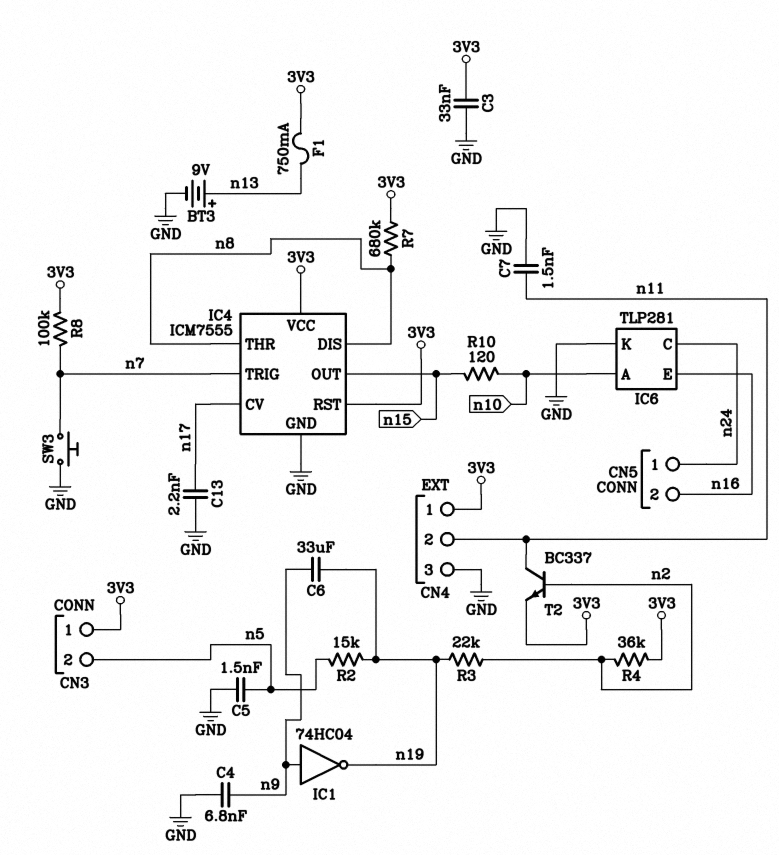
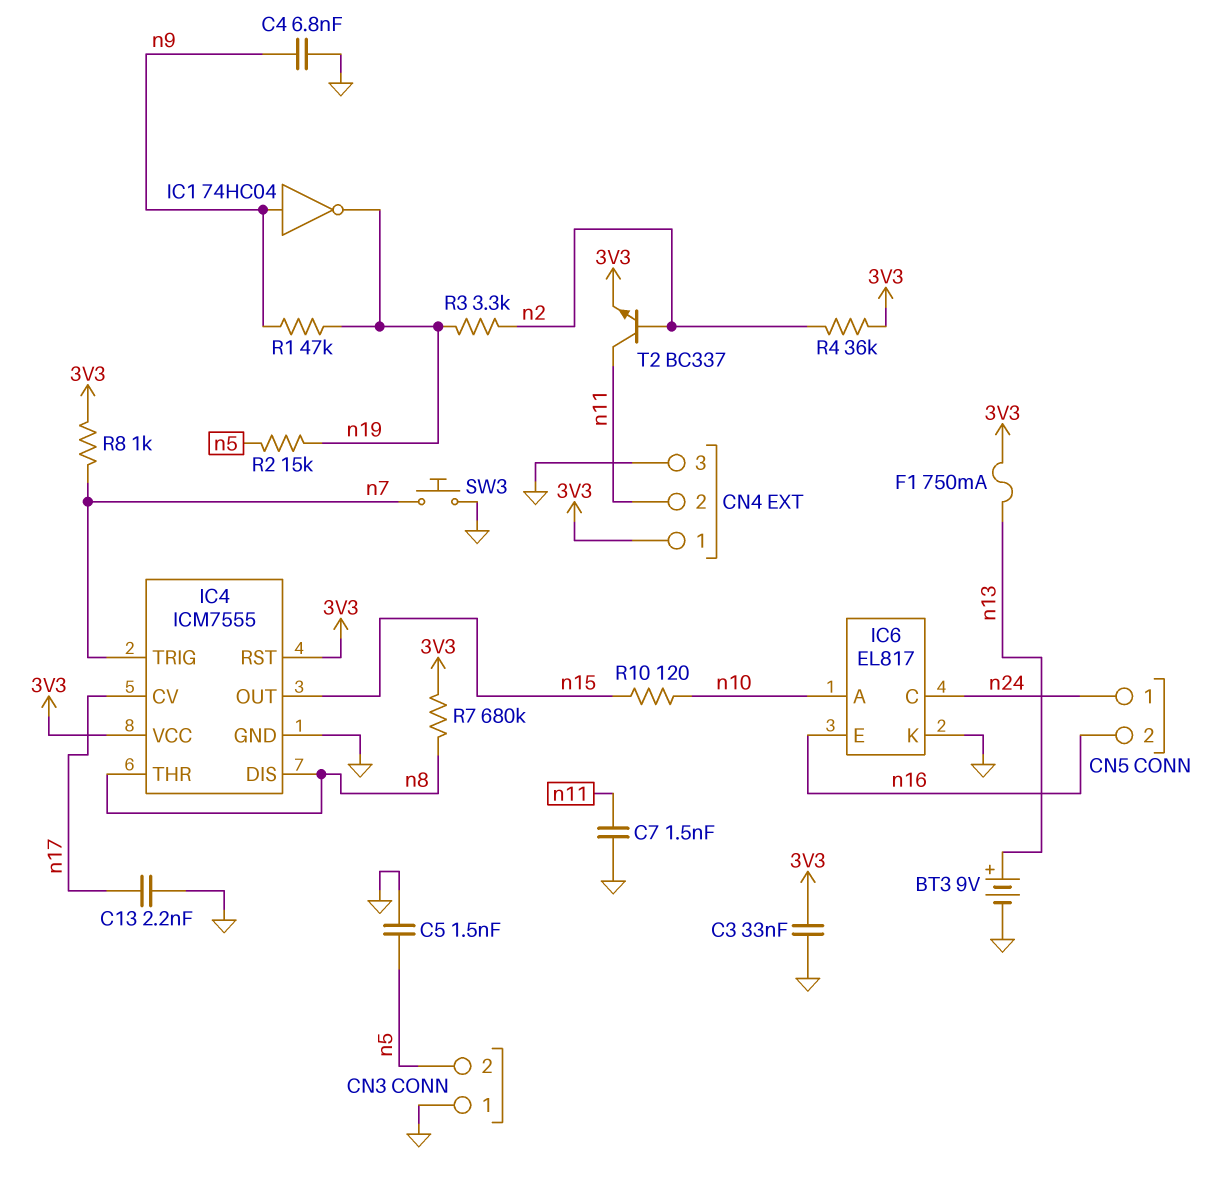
C6: 33uF (n9, n19) -> none
CN3 pin 1: 3V3 -> GND
IC6: TLP281 -> EL817
R1: none -> 47k (n9, n19)
R3: 22k (n2, n19) -> 3.3k (n2, n19)
R8: 100k (3V3, n7) -> 1k (3V3, n7)

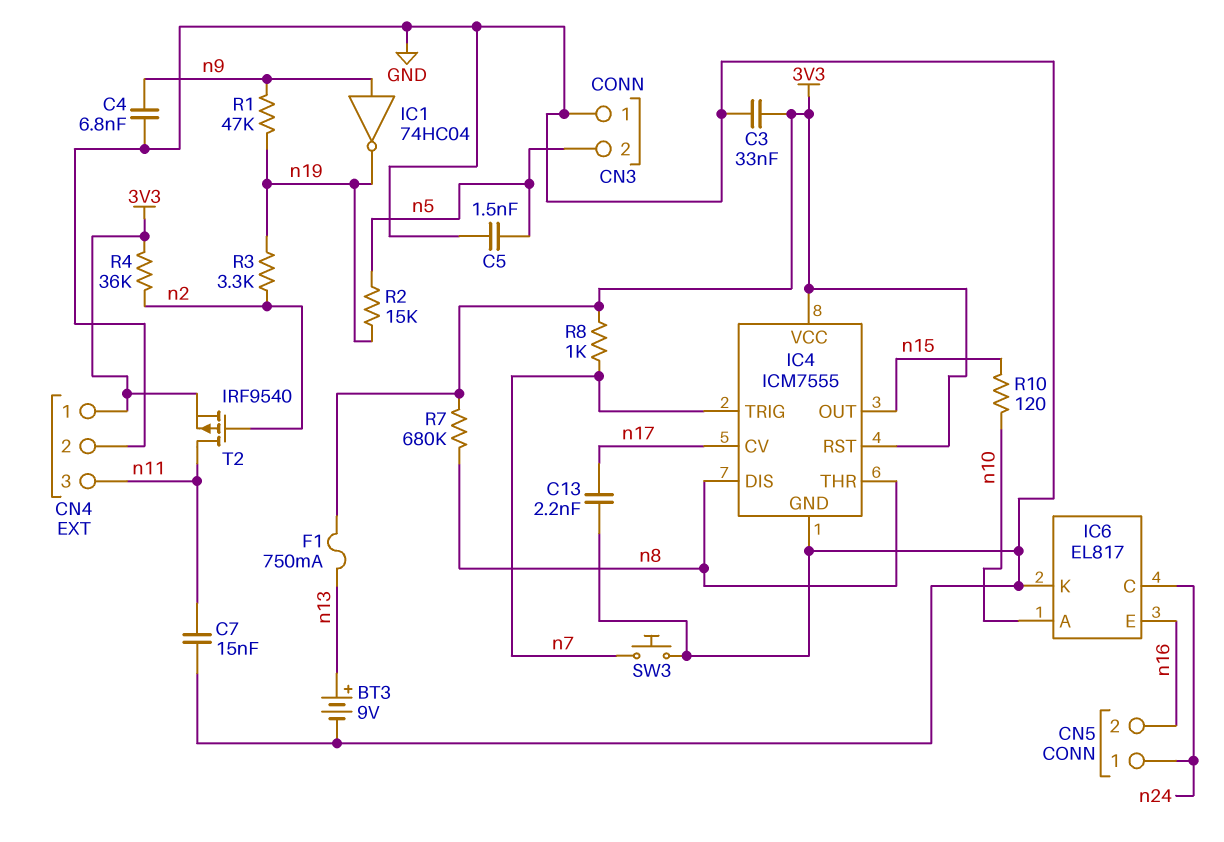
C7: 1.5nF (GND, n11) -> 15nF (GND, n11)
CN4 pin 2: n11 -> GND
CN4 pin 3: GND -> n11
T2: NPN BC337 (B n2, C n11, E 3V3) -> PMOS IRF9540 (G n2, D n11, S 3V3)

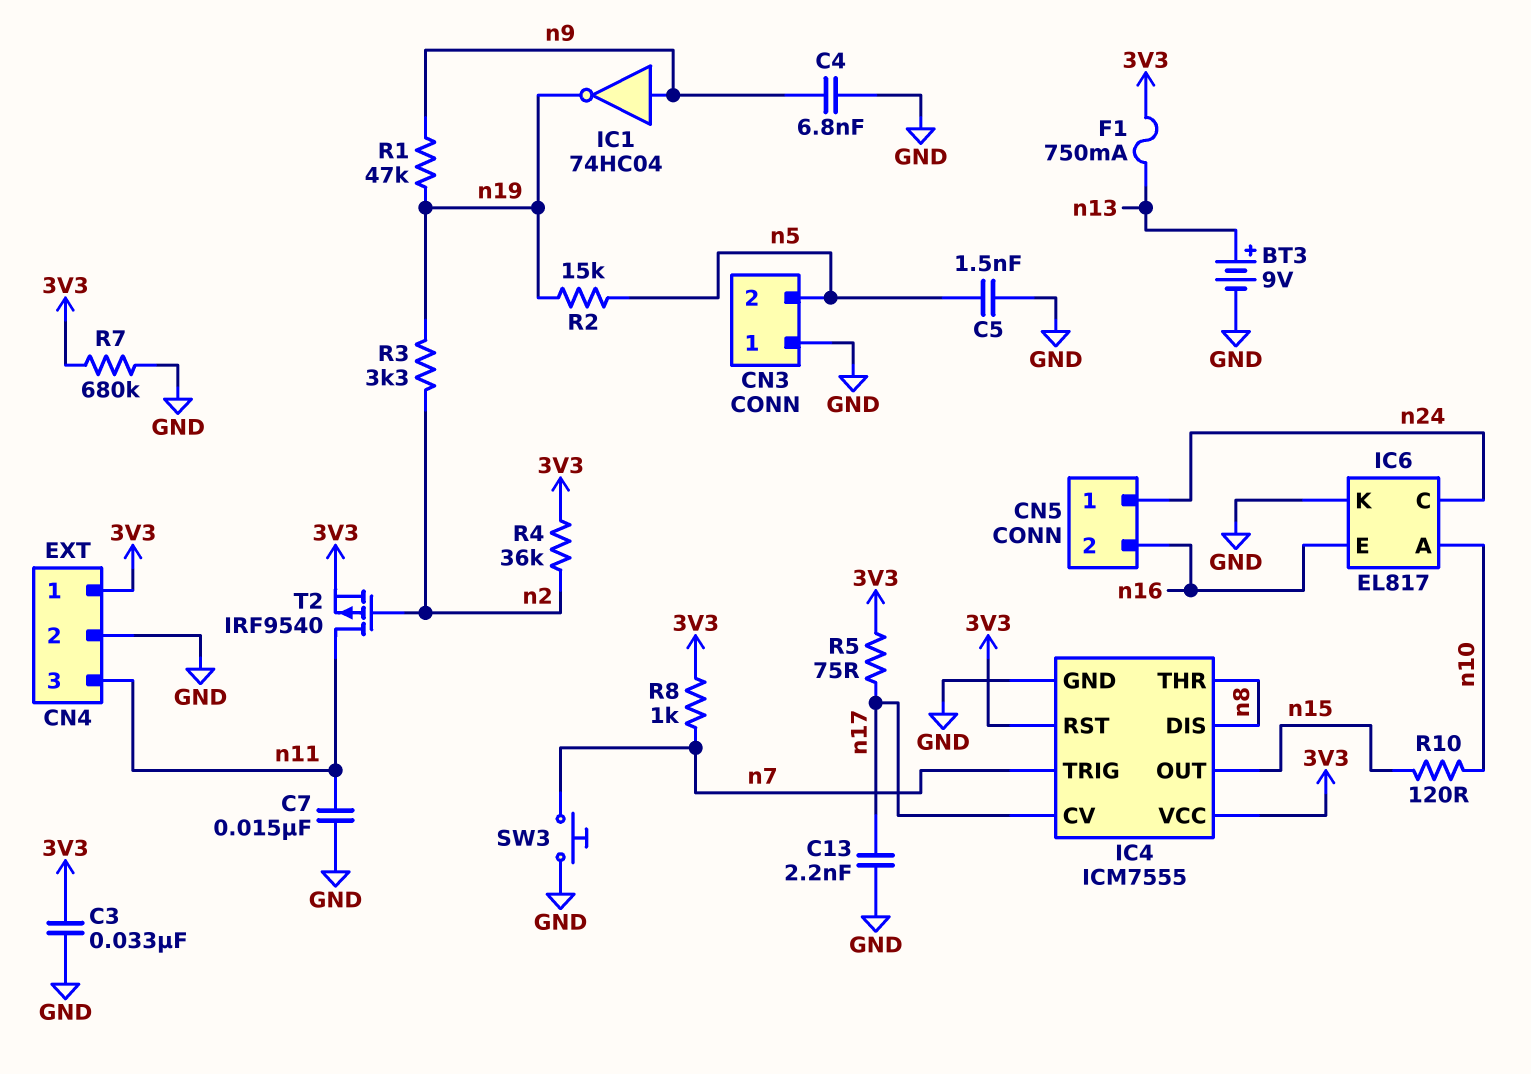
R5: none -> 75 (3V3, n17)
R7: 680k (3V3, n8) -> 680k (3V3, GND)

